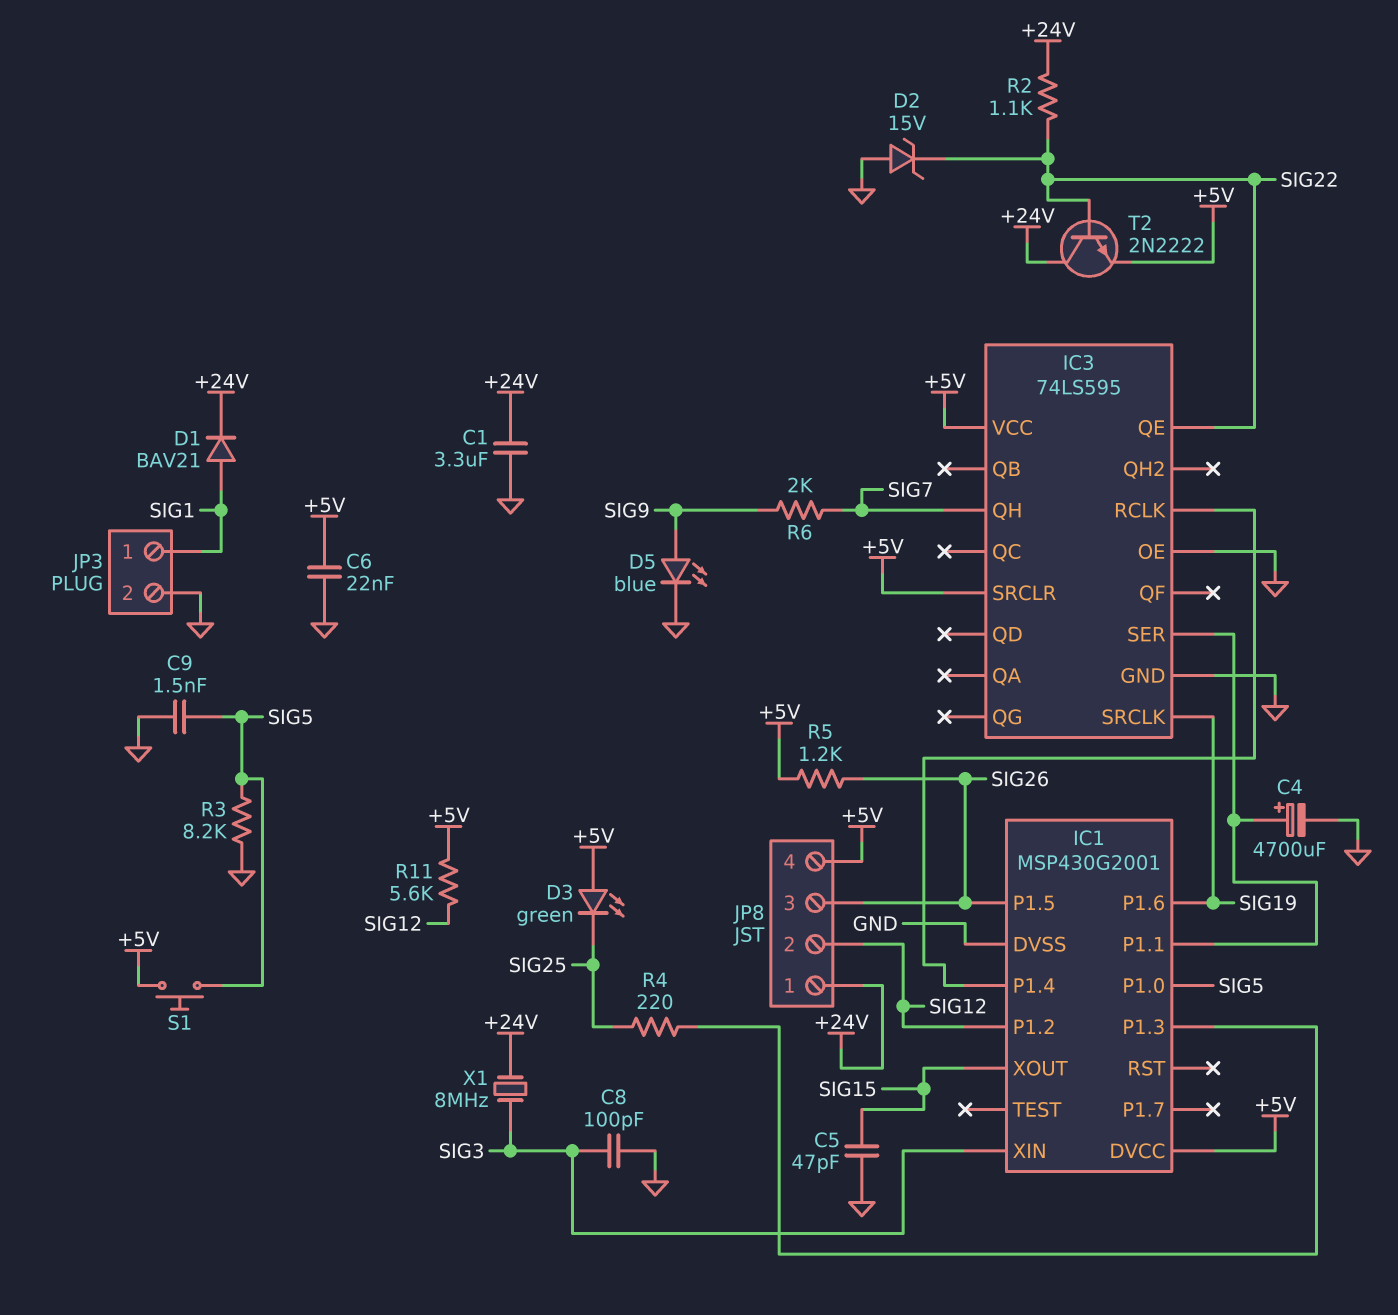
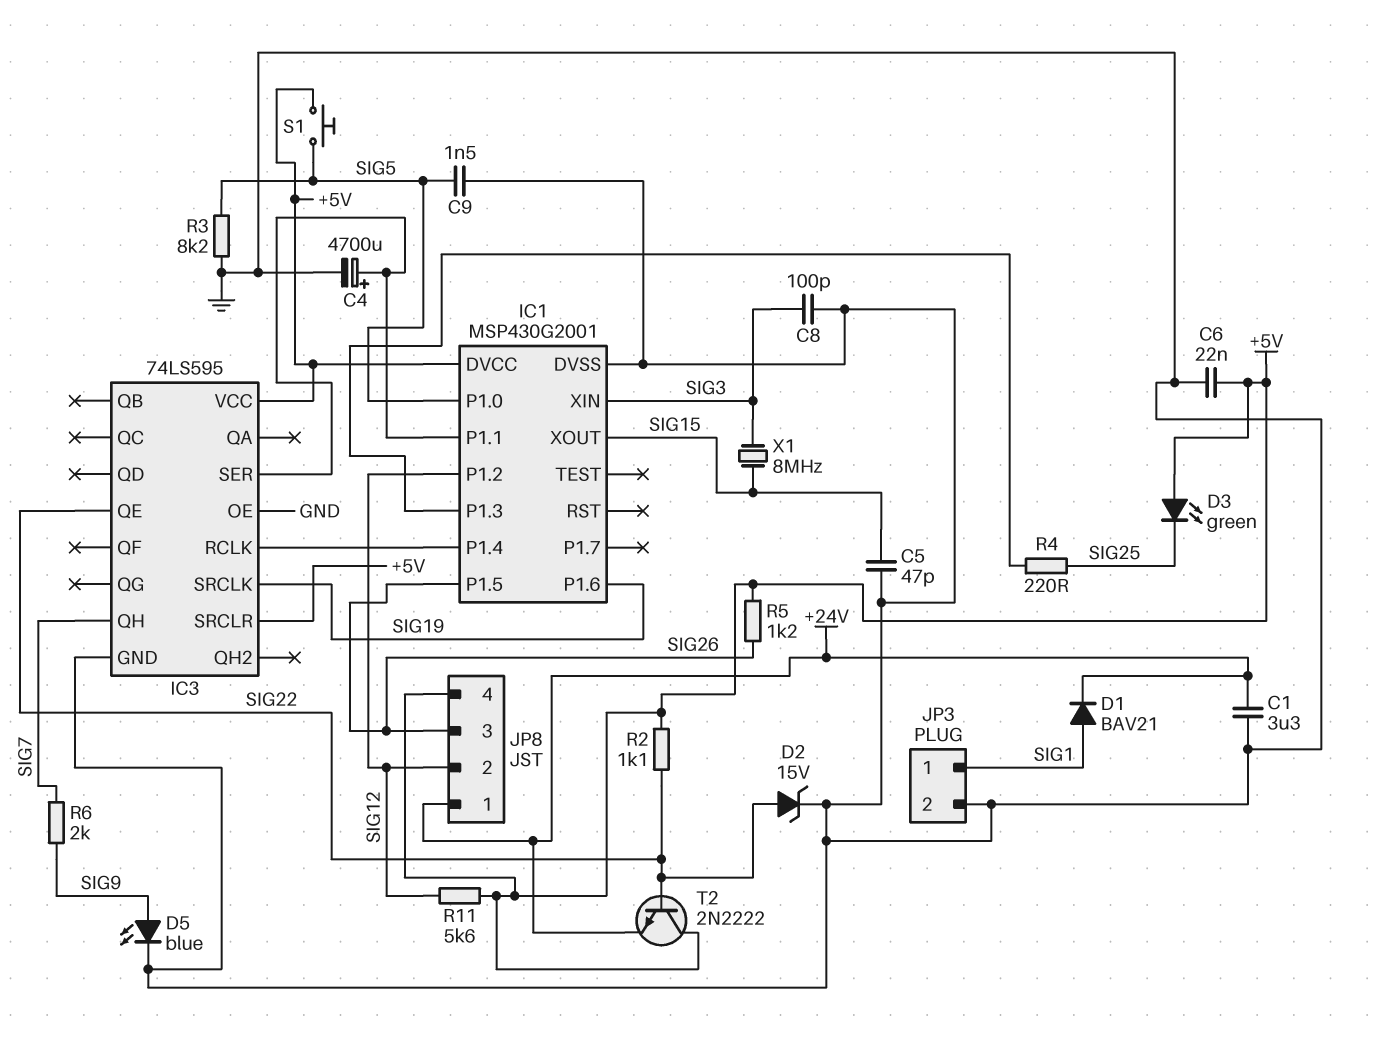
D2: zener 15V (A GND, K SIG22) -> zener 15V (A SIG22, K GND)
R2: 1.1k (+24V, SIG22) -> 1.1k (+5V, SIG22)
T2: NPN 2N2222 (B SIG22, C +24V, E +5V) -> NPN 2N2222 (B SIG22, C +5V, E +24V)
X1: 8MHz (+24V, SIG3) -> 8MHz (SIG3, SIG15)

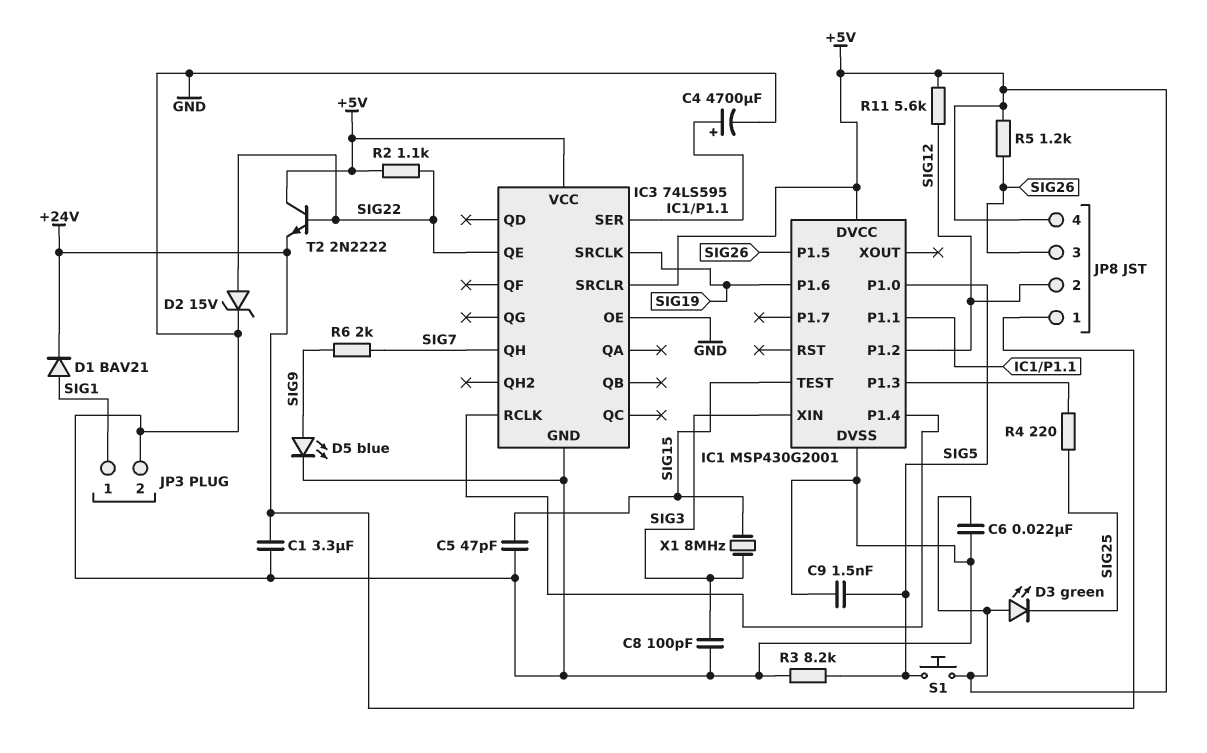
IC1 pin TEST: none -> SIG15
IC1 pin XOUT: SIG15 -> none

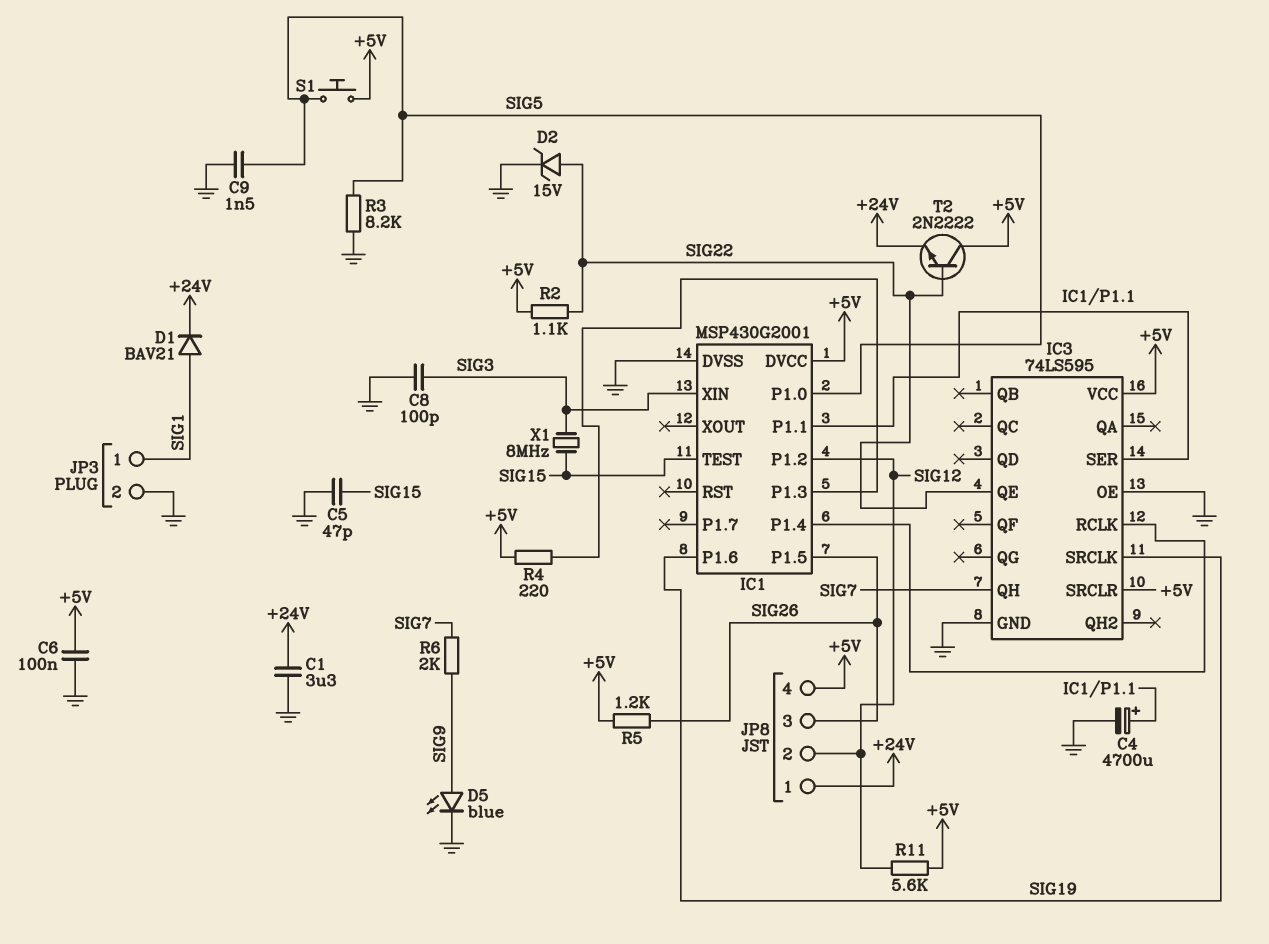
C6: 22nF (+5V, GND) -> 100nF (+5V, GND)
D3: LED green (A +5V, K SIG25) -> none
R4: 220 (IC1/P1.3, SIG25) -> 220 (+5V, IC1/P1.3)

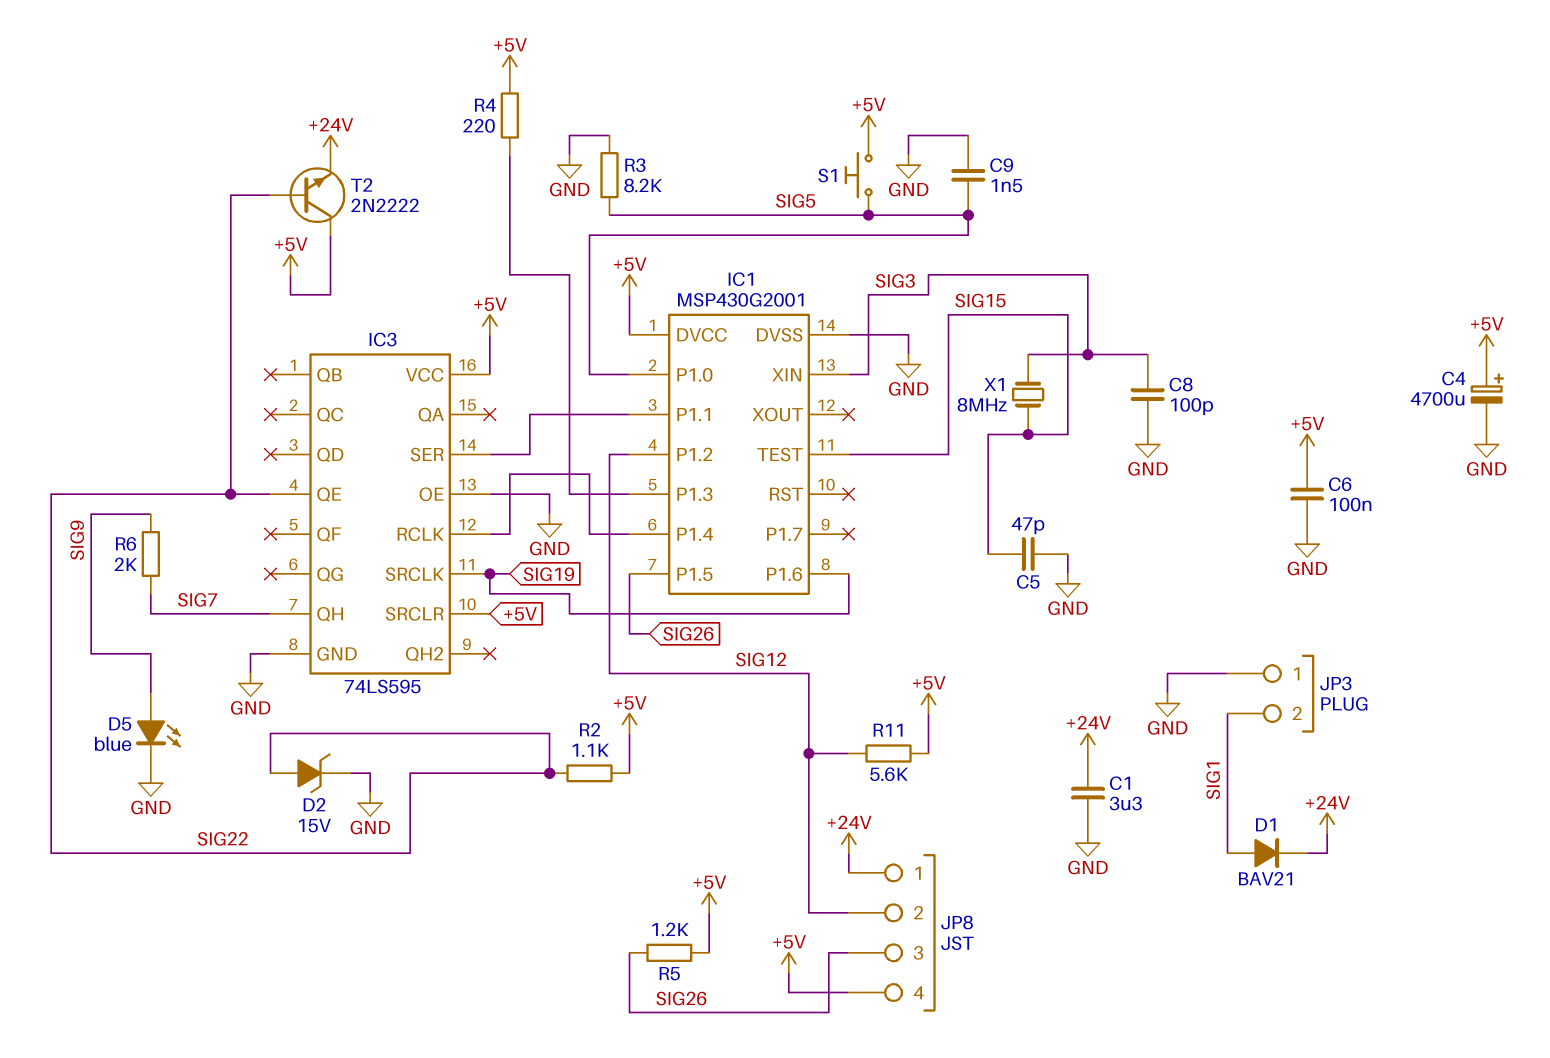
C4: 4700uF (plus IC1/P1.1, minus GND) -> 4700uF (plus +5V, minus GND)
JP3 pin 1: SIG1 -> GND
JP3 pin 2: GND -> SIG1

